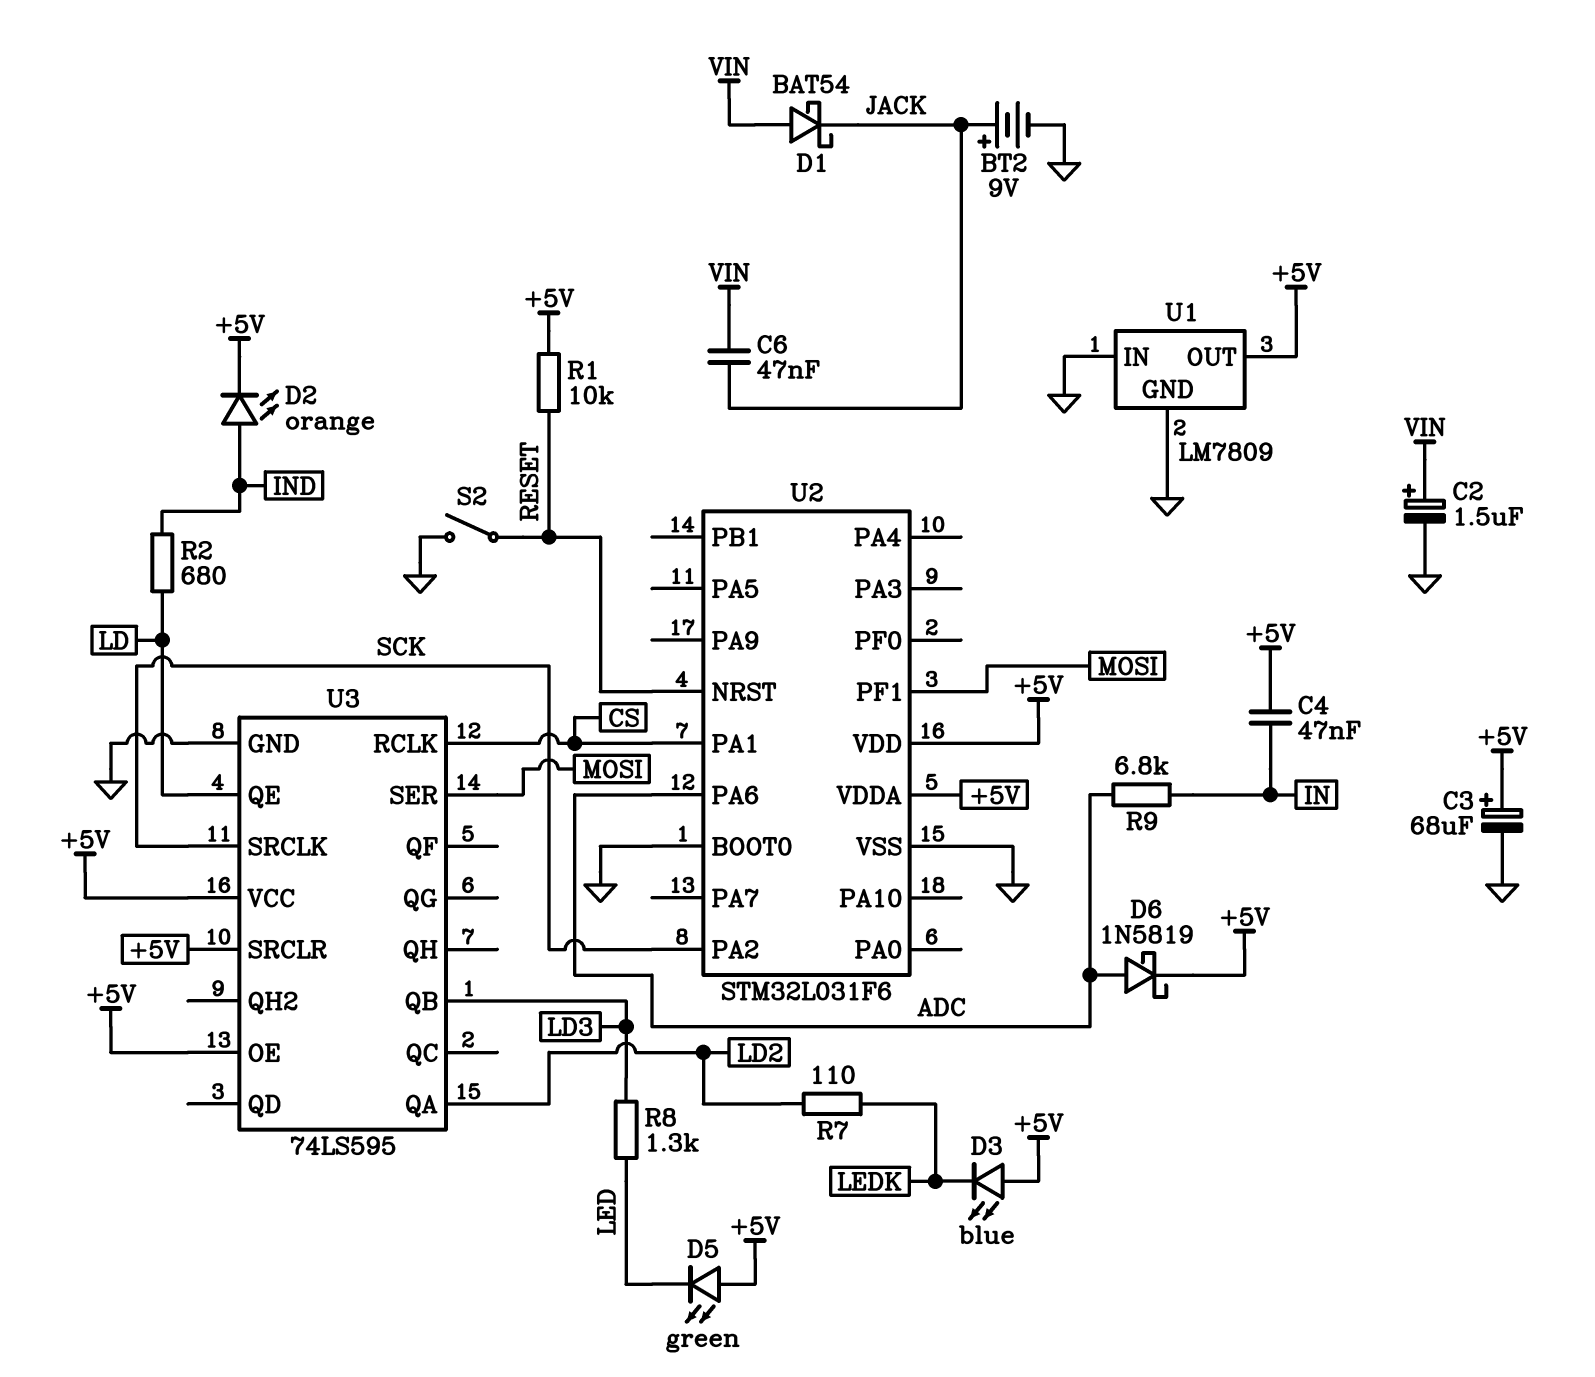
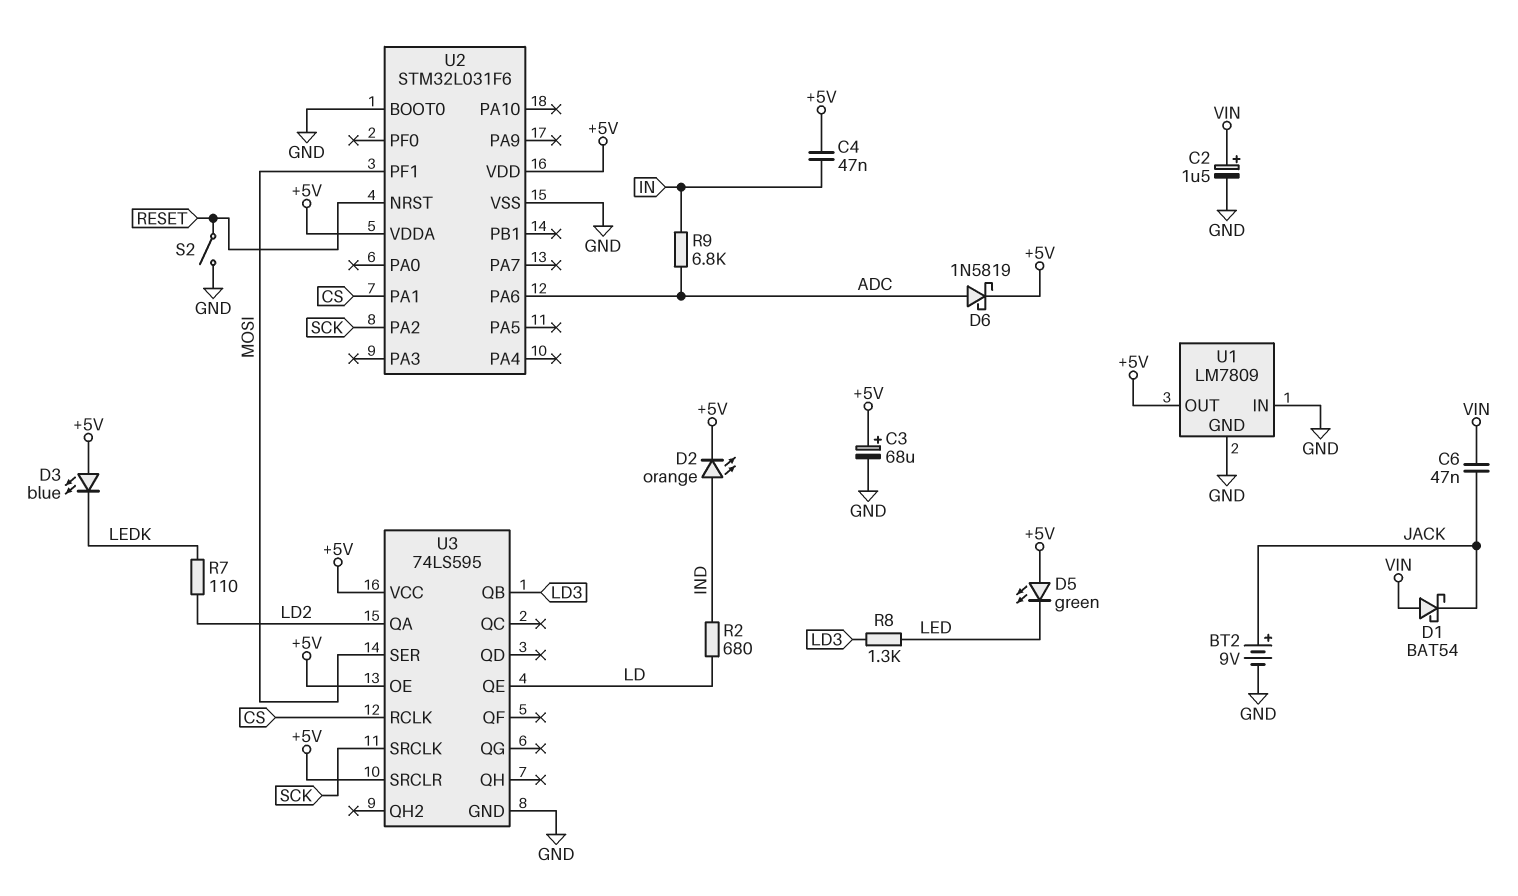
R1: 10k (+5V, RESET) -> none

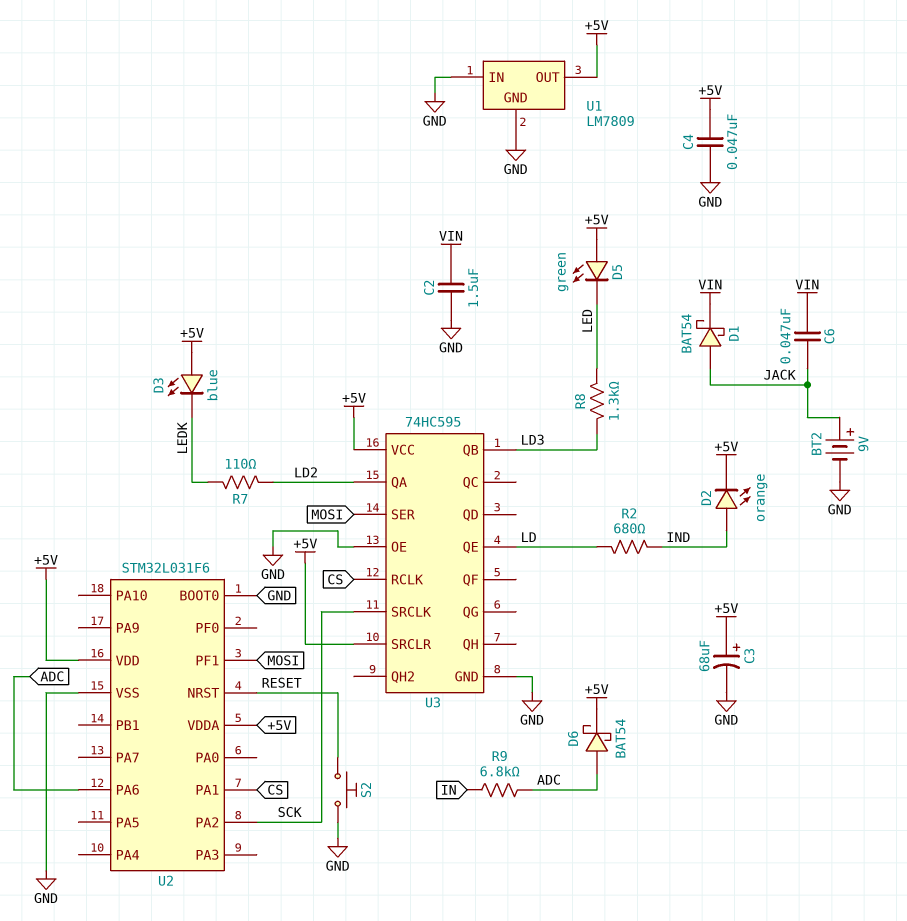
C2: 1.5uF (plus VIN, minus GND) -> 1.5uF (GND, VIN)
C4: 47nF (+5V, IN) -> 47nF (+5V, GND)
D1: schottky BAT54 (A VIN, K JACK) -> schottky BAT54 (A JACK, K VIN)
D6: schottky 1N5819 (A ADC, K +5V) -> schottky BAT54 (A ADC, K +5V)
S2: switch (GND, RESET) -> button (GND, RESET)
U3: 74LS595 -> 74HC595
U3 pin OE: +5V -> GND

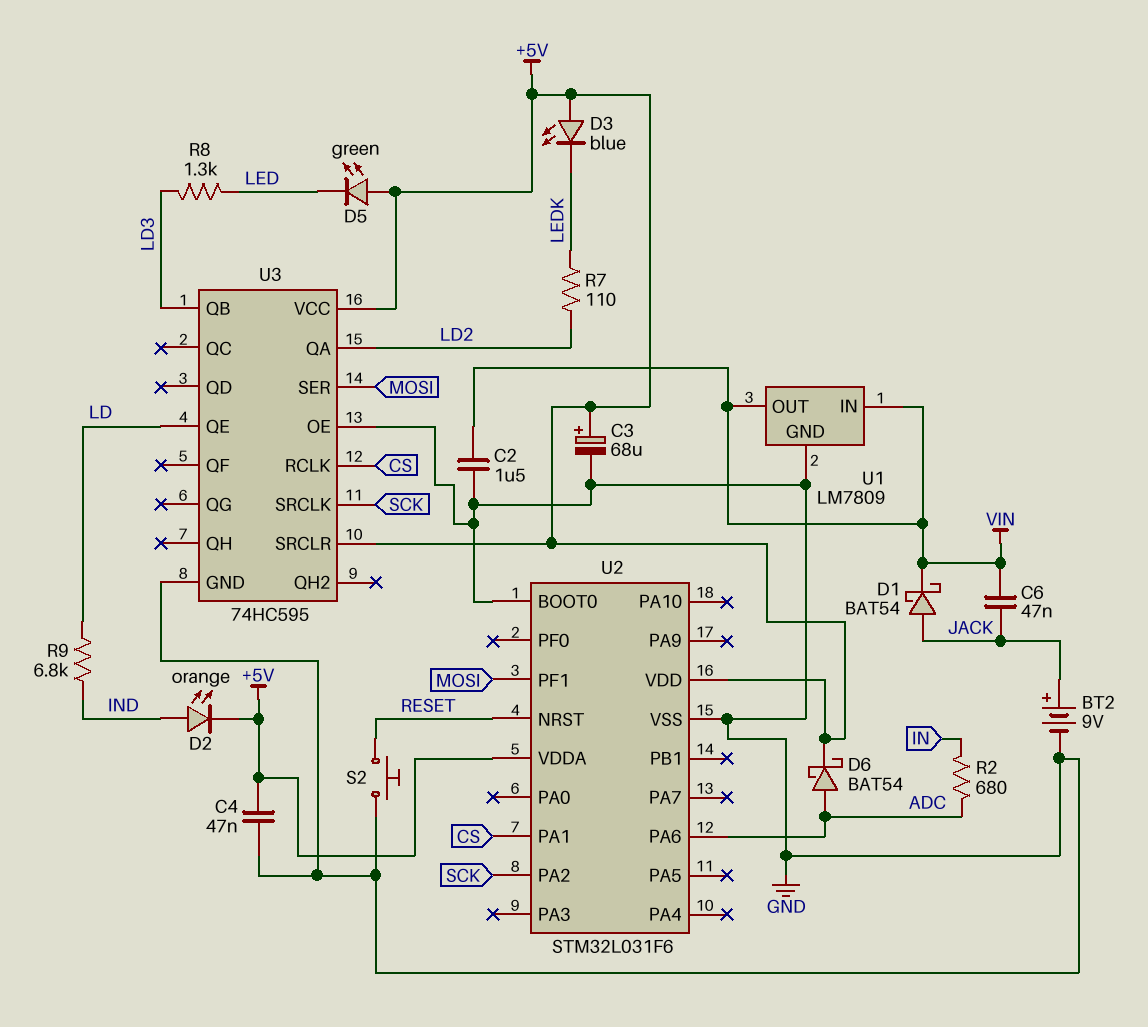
R2: 680 (IND, LD) -> 680 (ADC, IN)
R9: 6.8k (ADC, IN) -> 6.8k (IND, LD)
U1 pin IN: GND -> VIN
U1 pin OUT: +5V -> VIN

